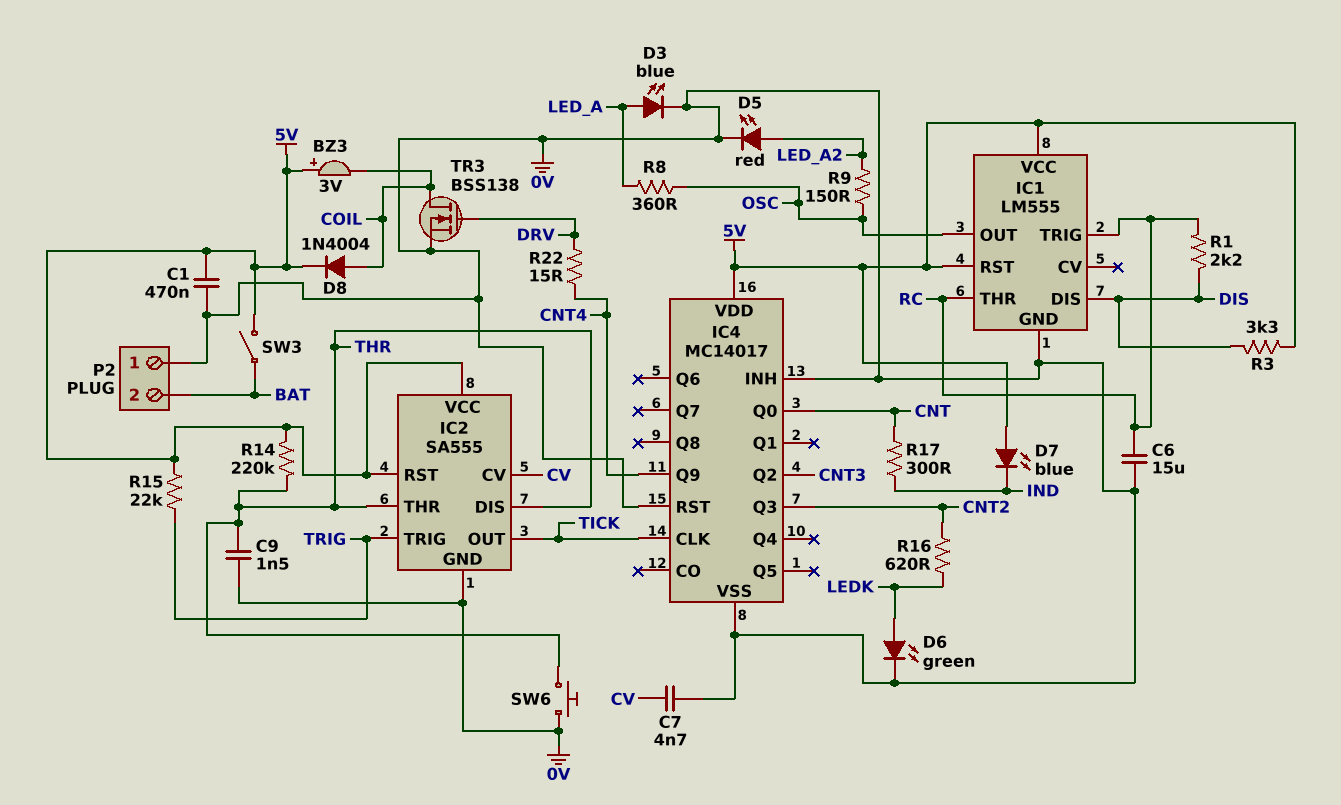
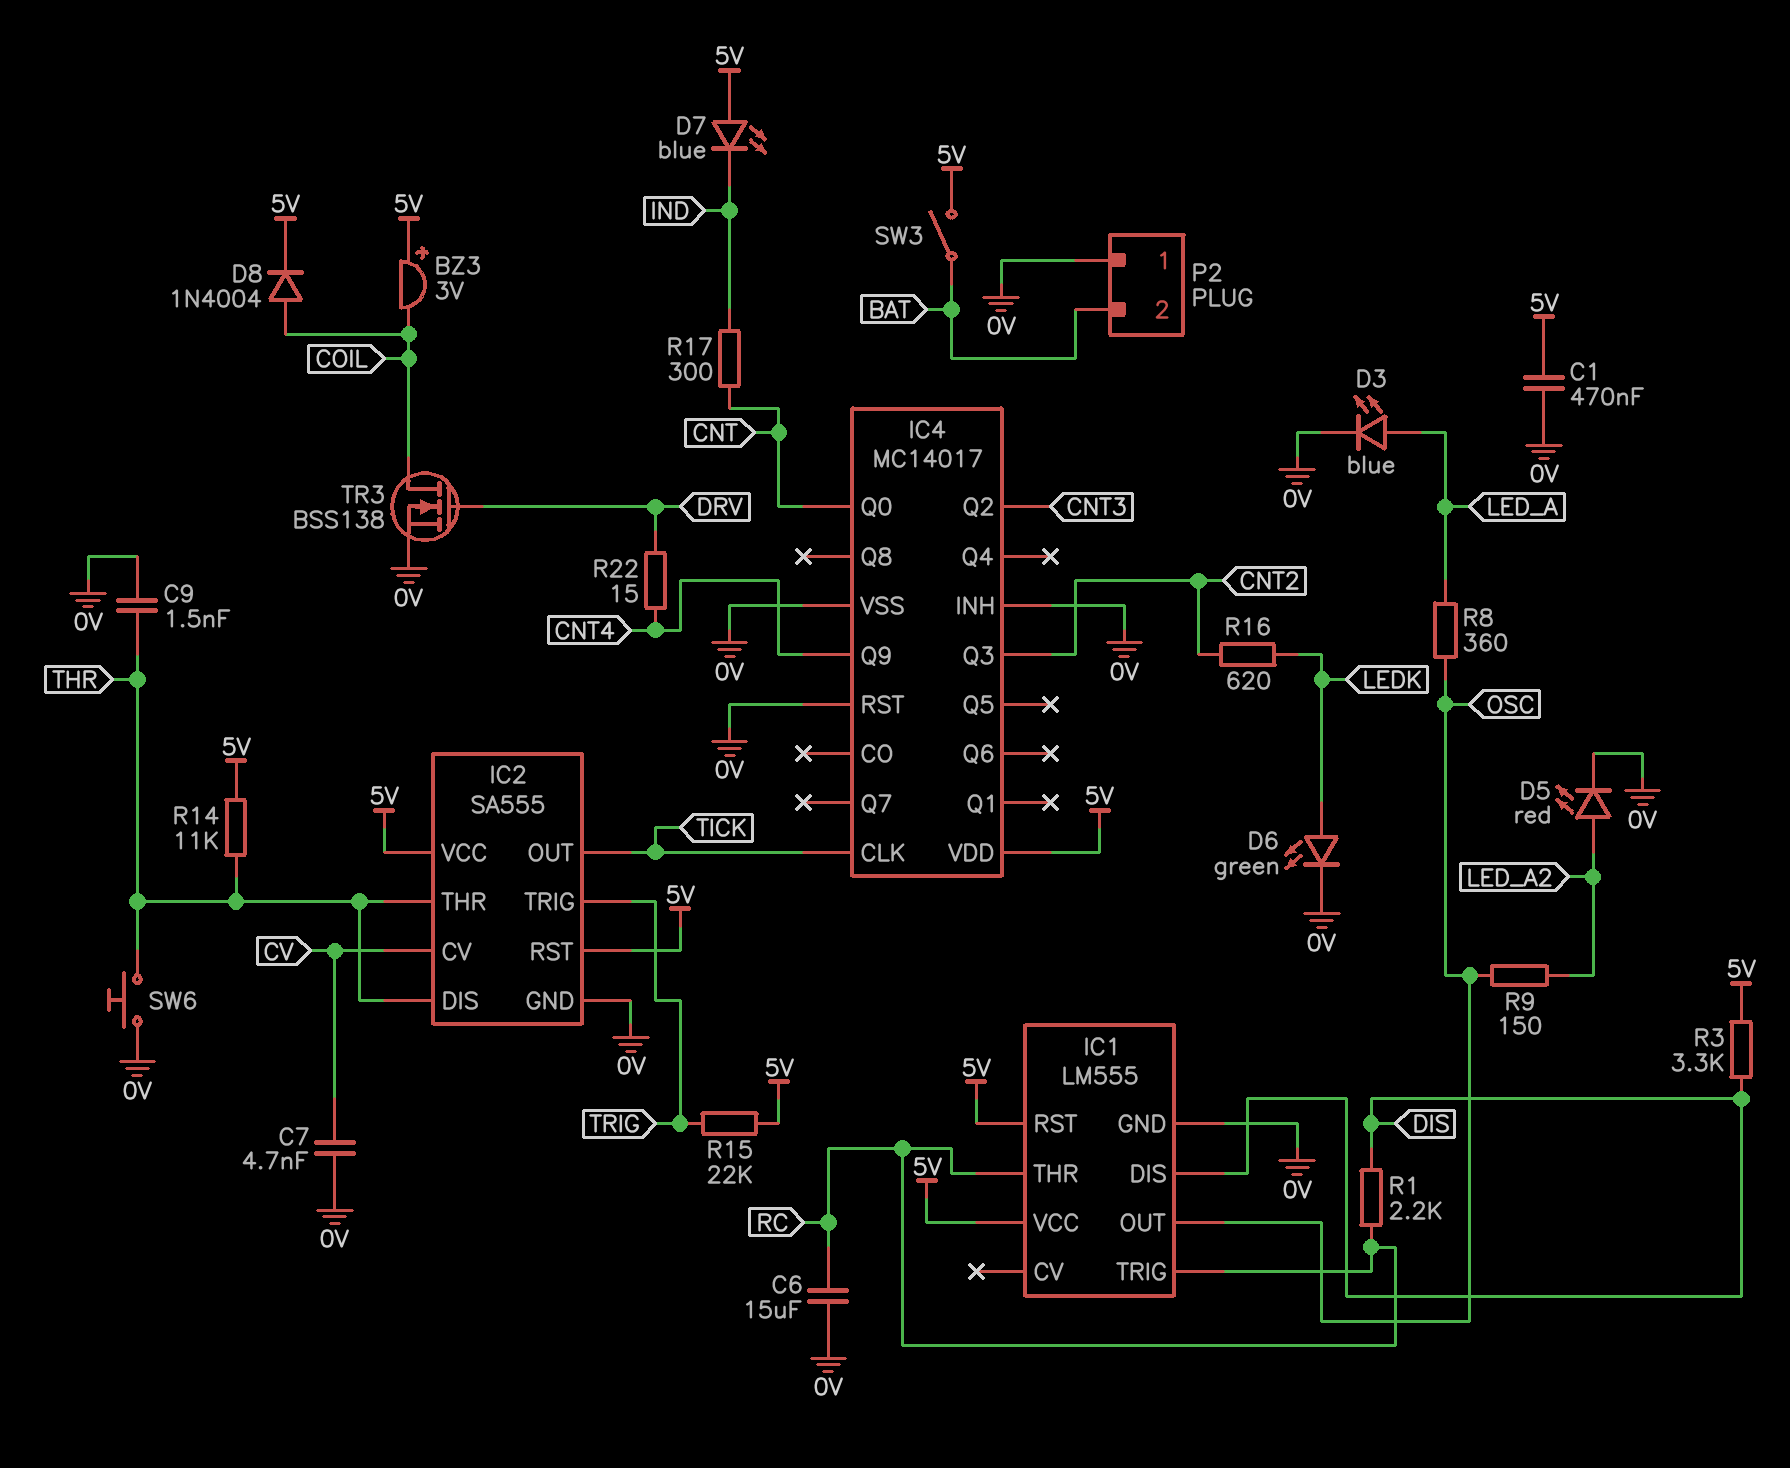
R14: 220k (5V, THR) -> 11k (5V, THR)

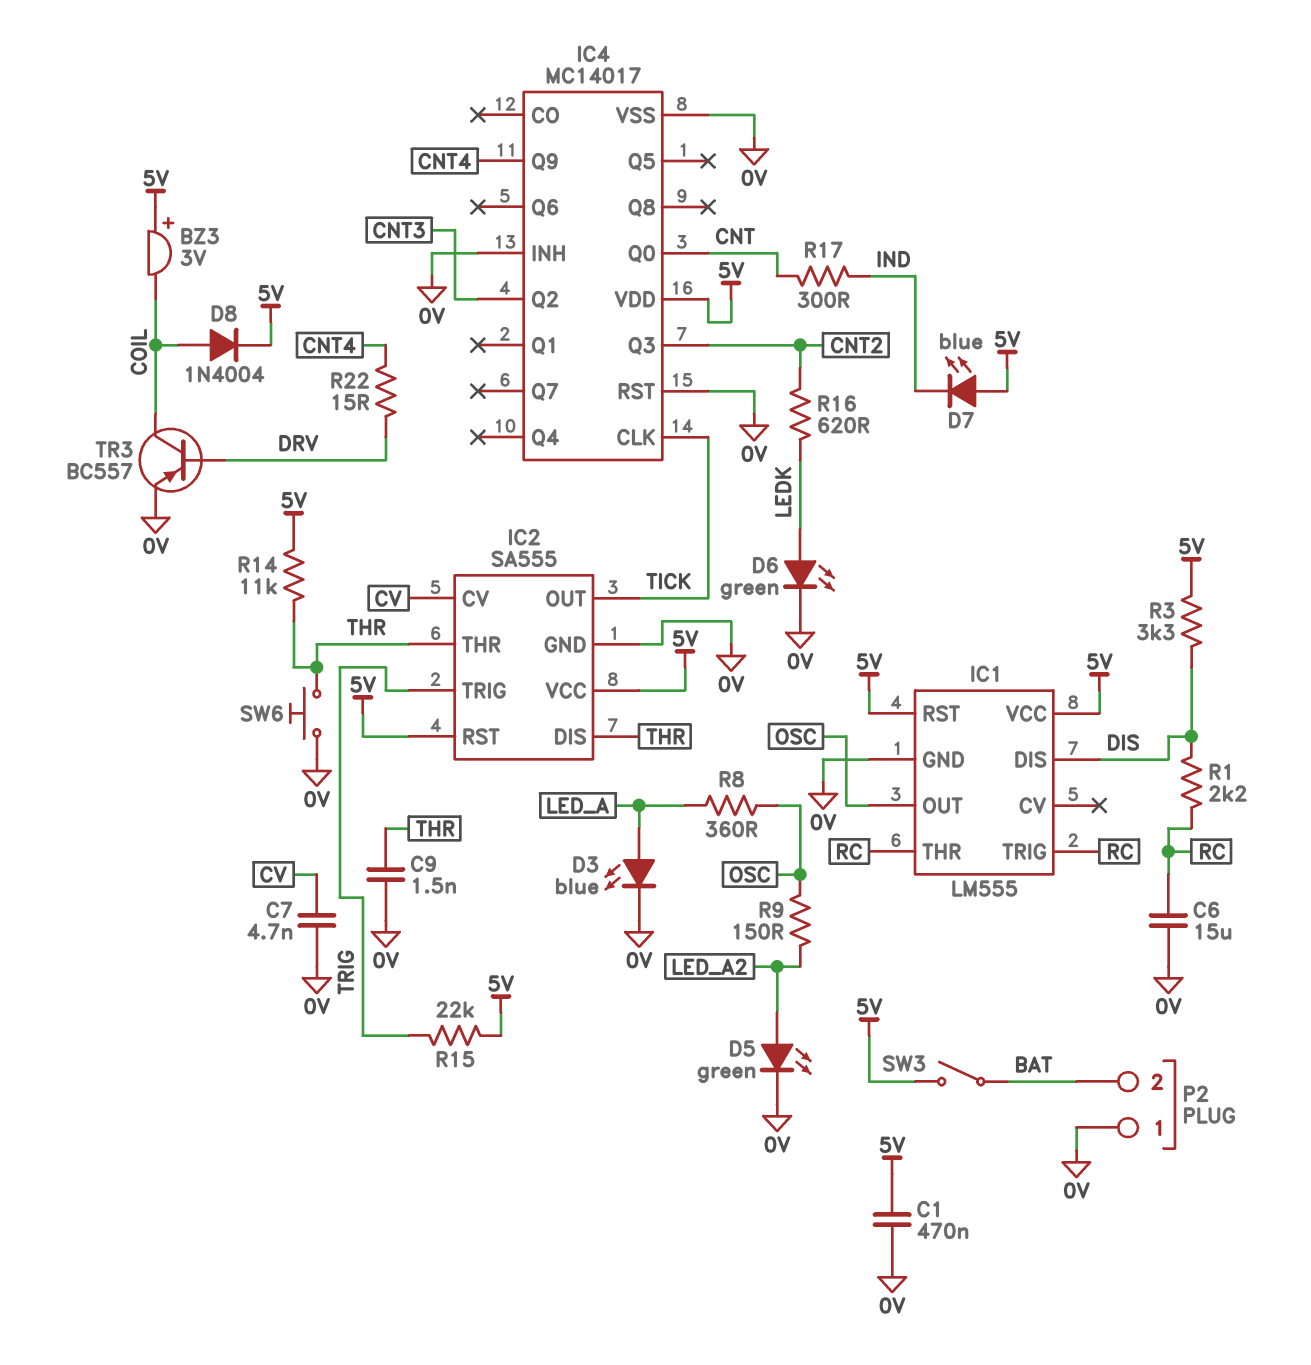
D5: LED red (A LED_A2, K 0V) -> LED green (A LED_A2, K 0V)
TR3: NMOS BSS138 (G DRV, D COIL, S 0V) -> PNP BC557 (B DRV, C COIL, E 0V)

